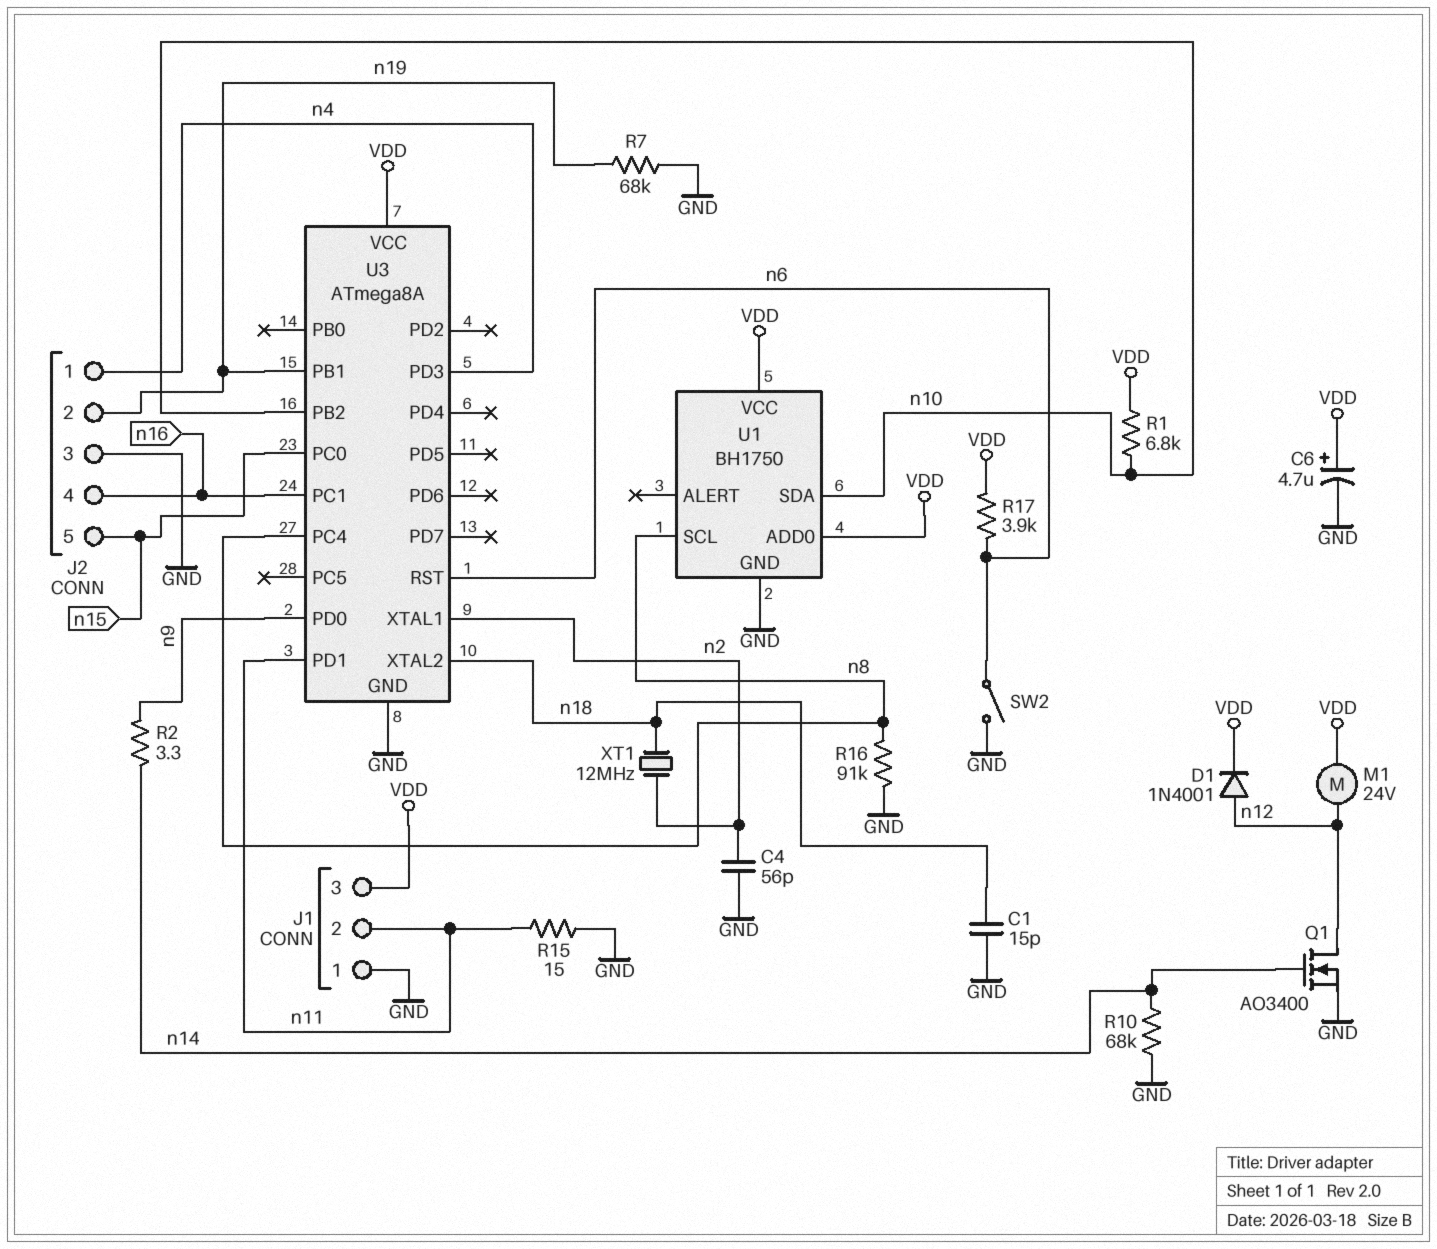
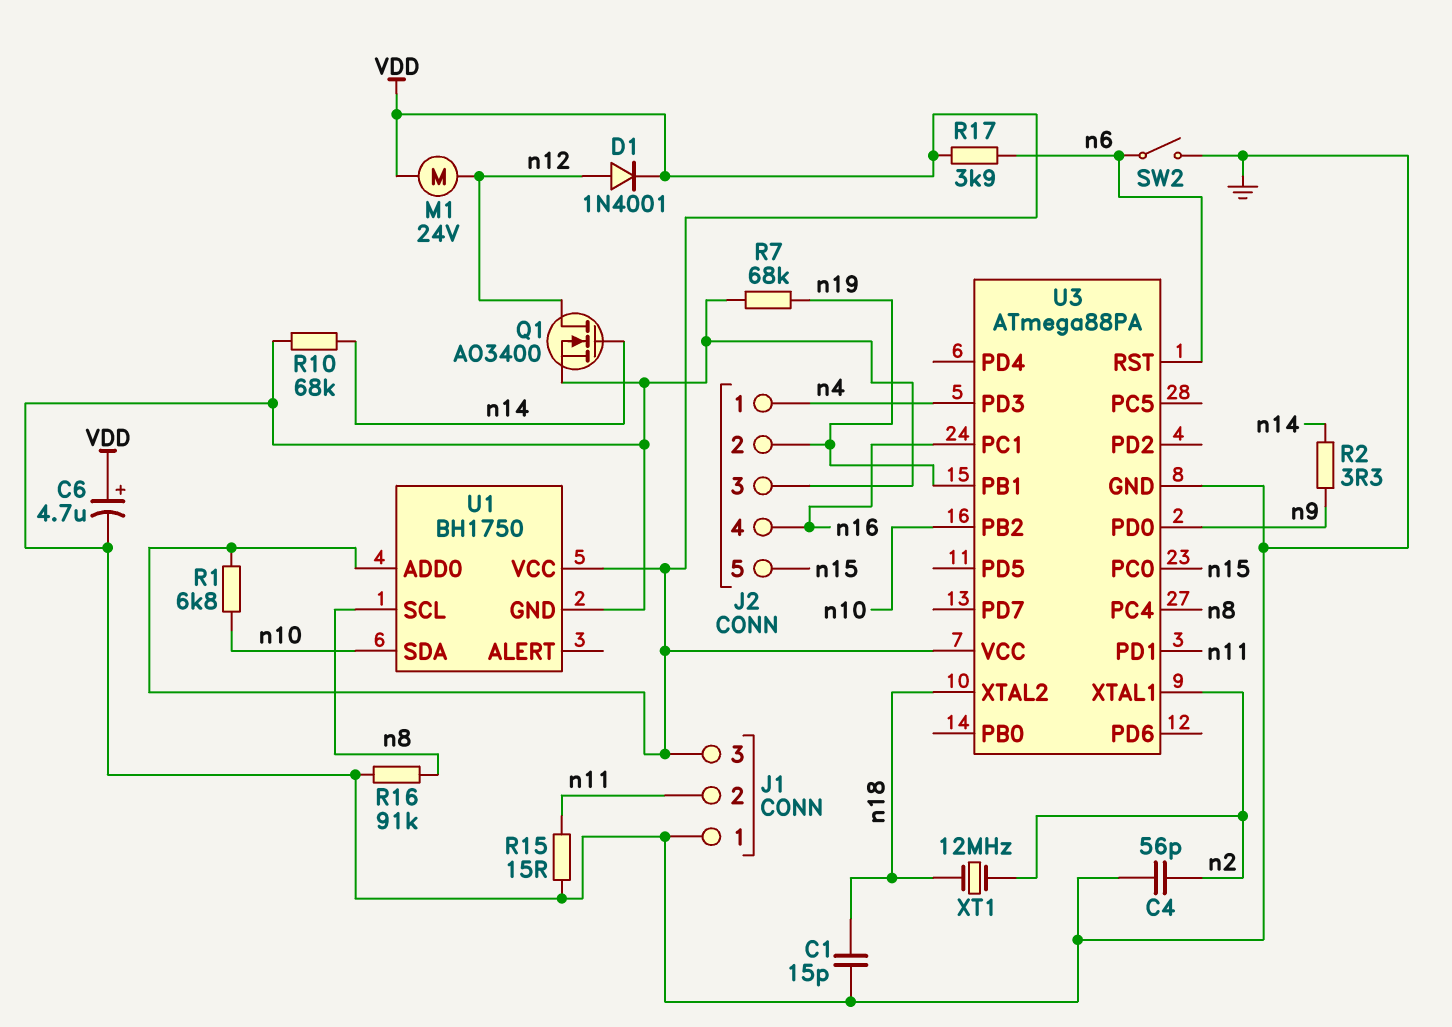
U3: ATmega8A -> ATmega88PA

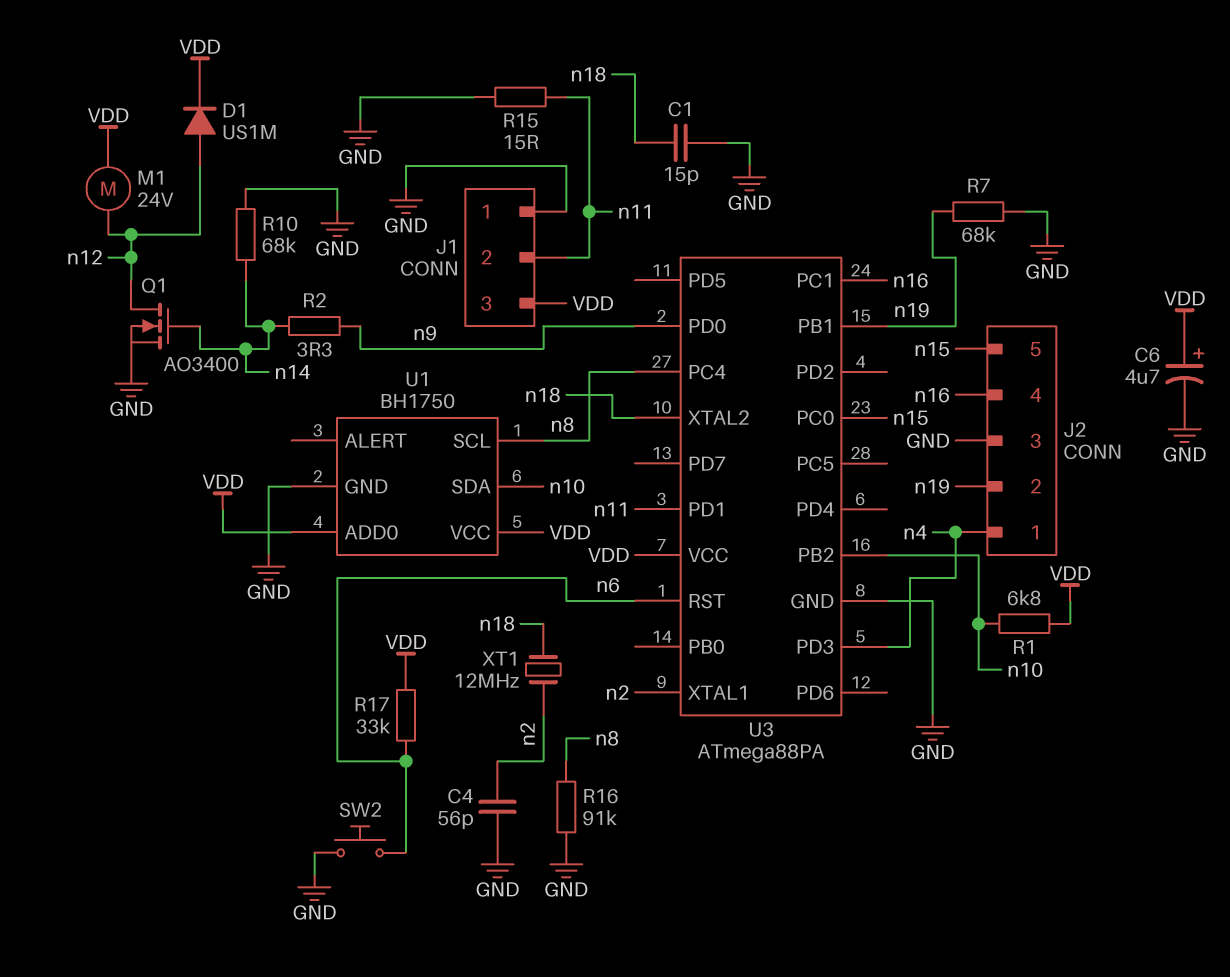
D1: diode 1N4001 (A n12, K VDD) -> diode US1M (A n12, K VDD)
R17: 3.9k (VDD, n6) -> 33k (VDD, n6)
SW2: switch (GND, n6) -> button (GND, n6)

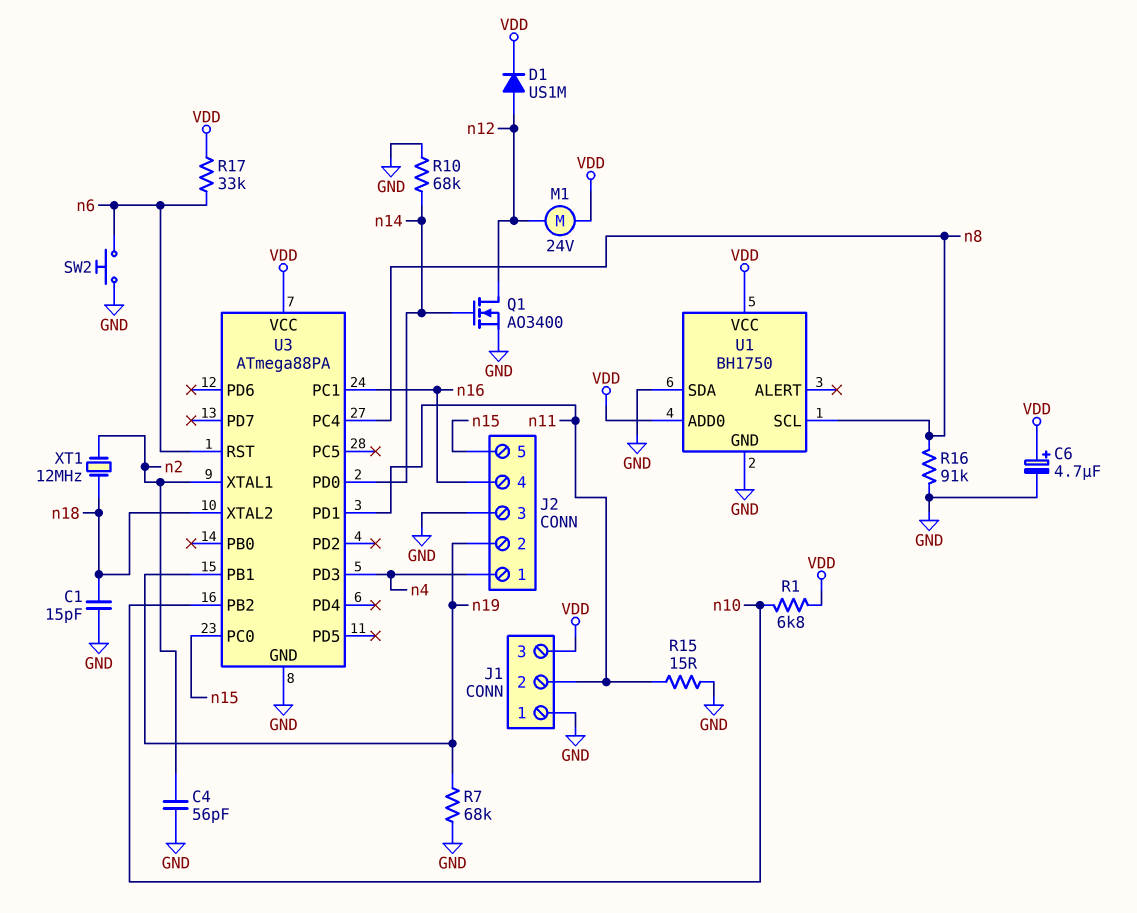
R2: 3.3 (n9, n14) -> none
U1 pin SDA: n10 -> GND
U3 pin PD0: n9 -> n14

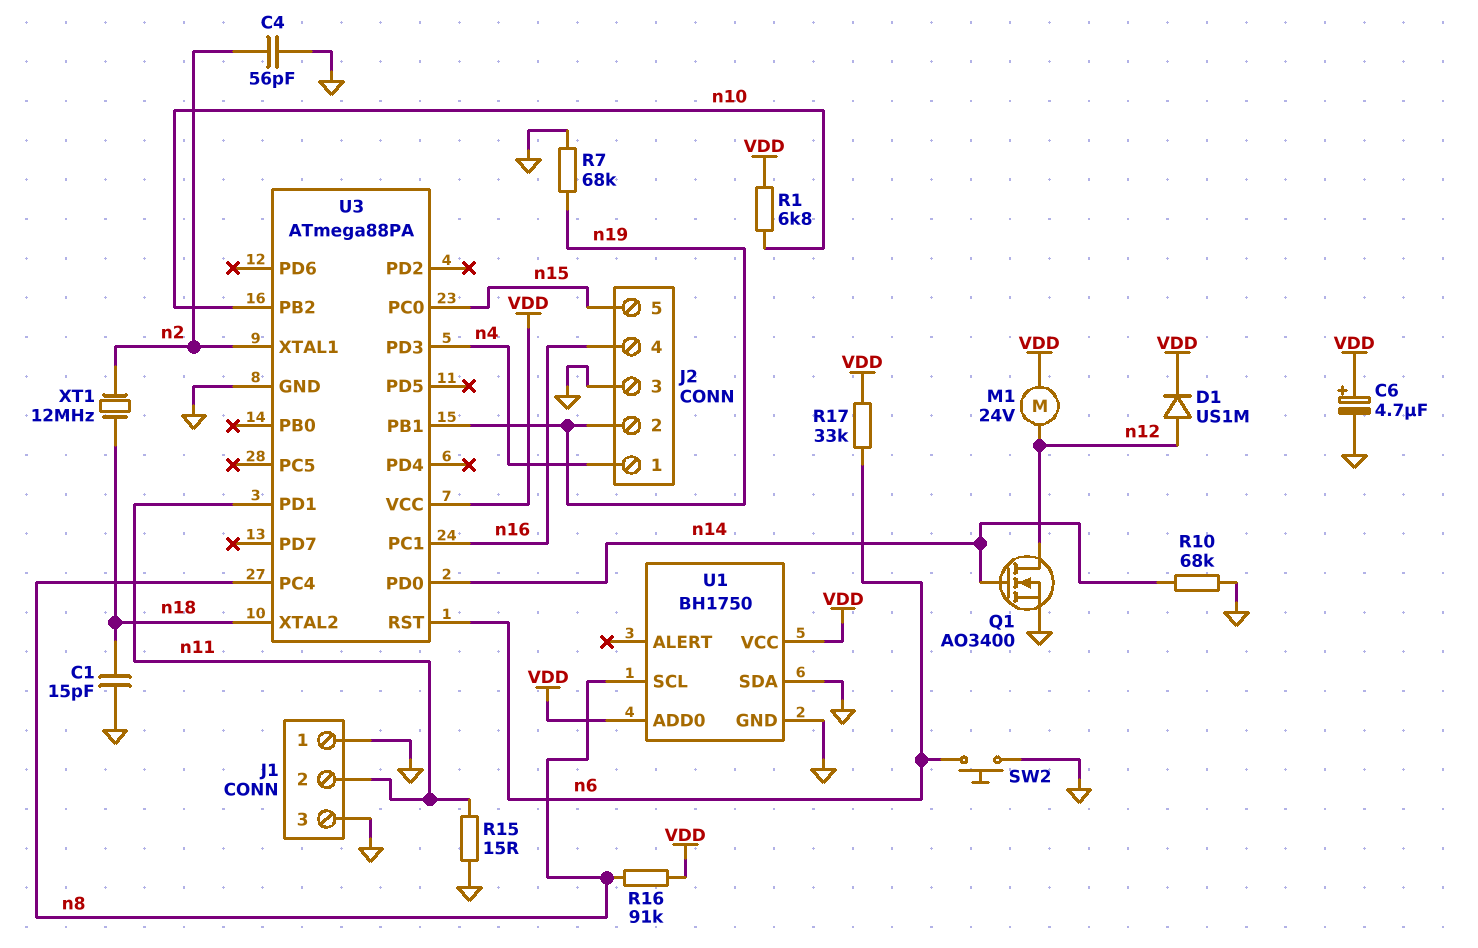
J1 pin 3: VDD -> GND
R16: 91k (GND, n8) -> 91k (VDD, n8)

